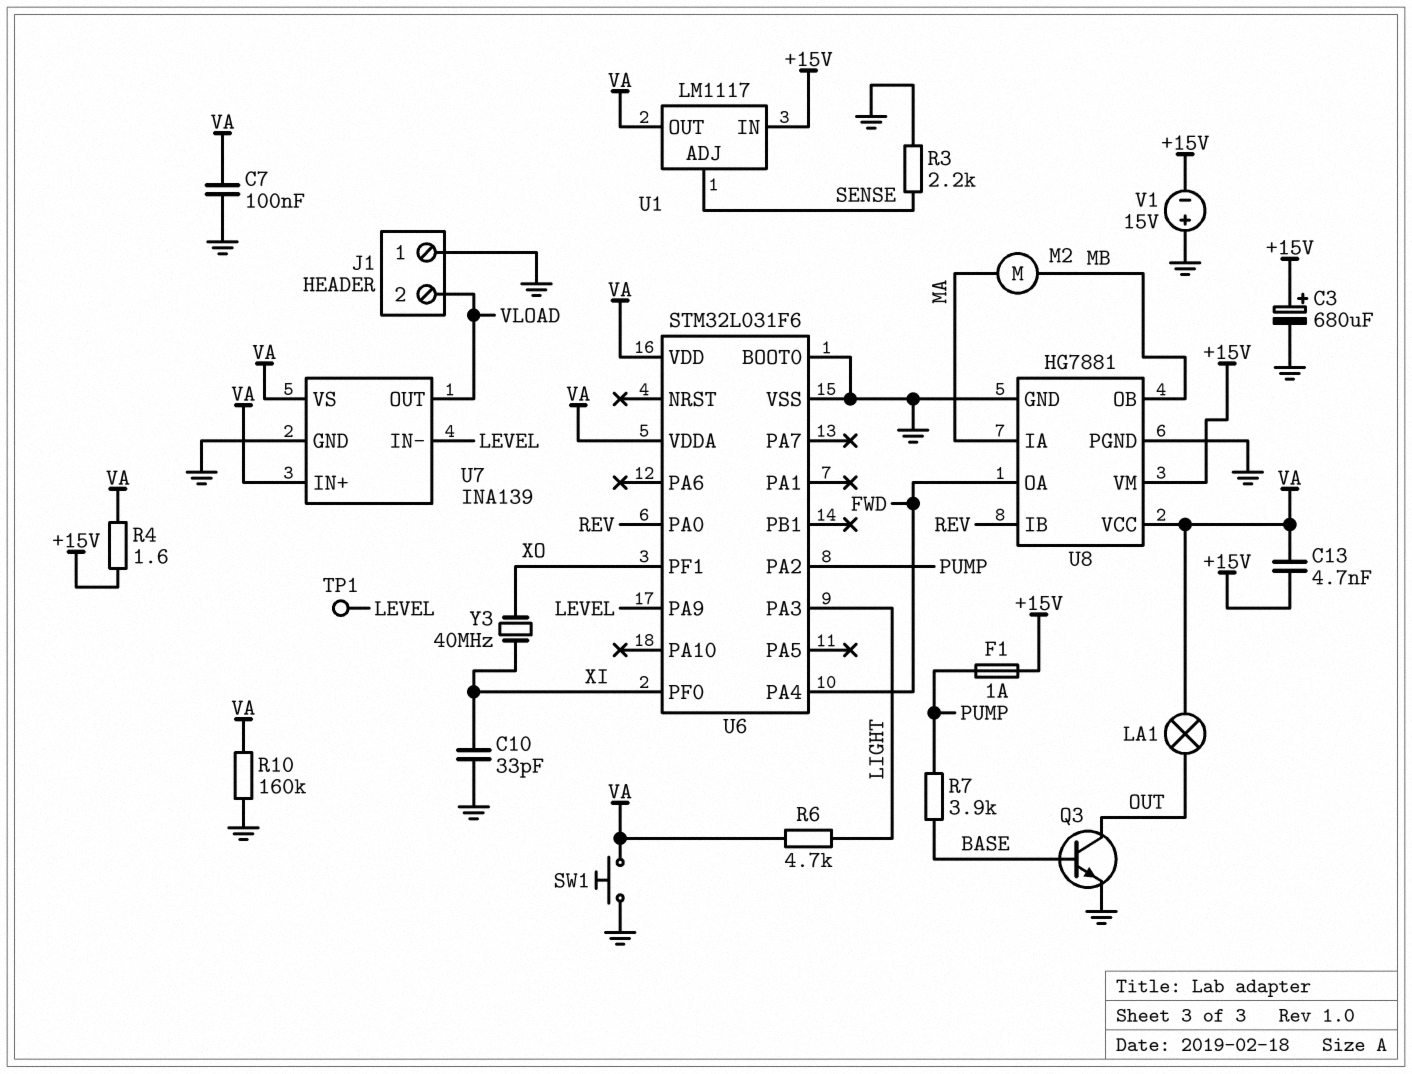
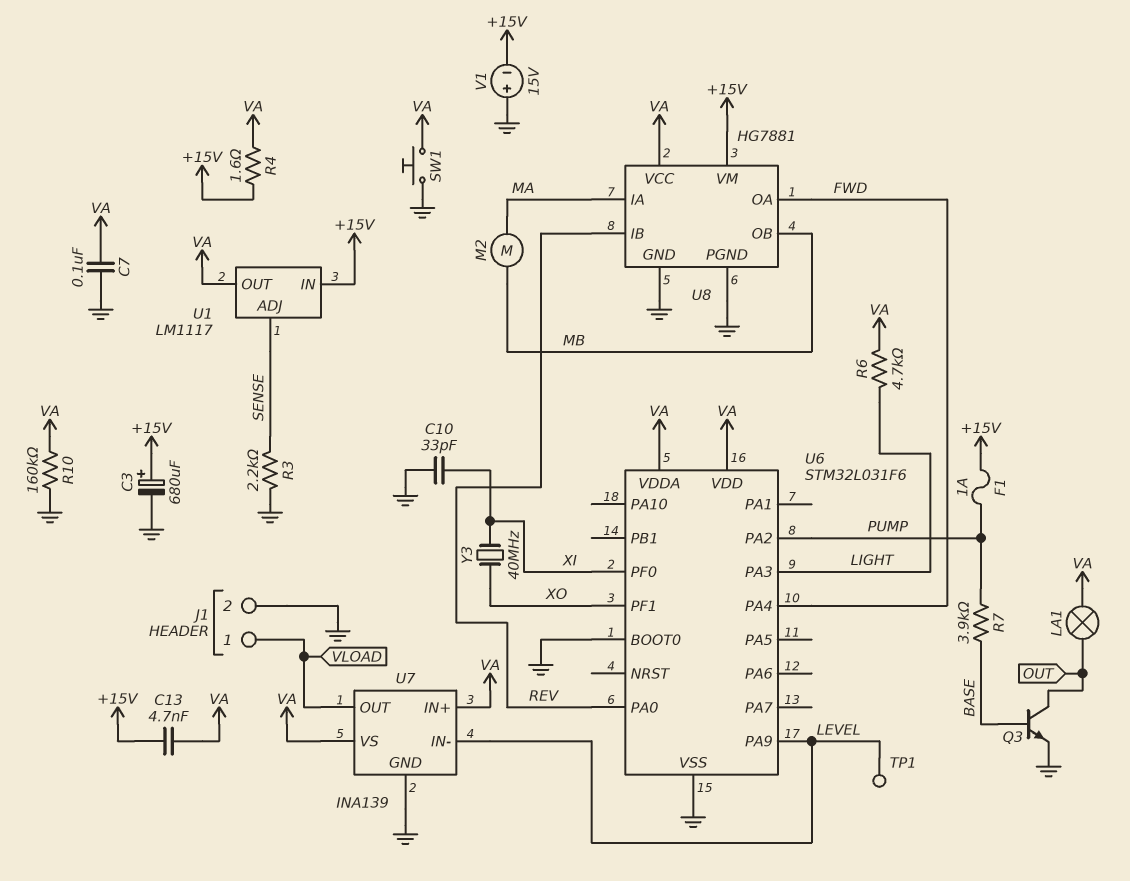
J1 pin 1: GND -> VLOAD
J1 pin 2: VLOAD -> GND

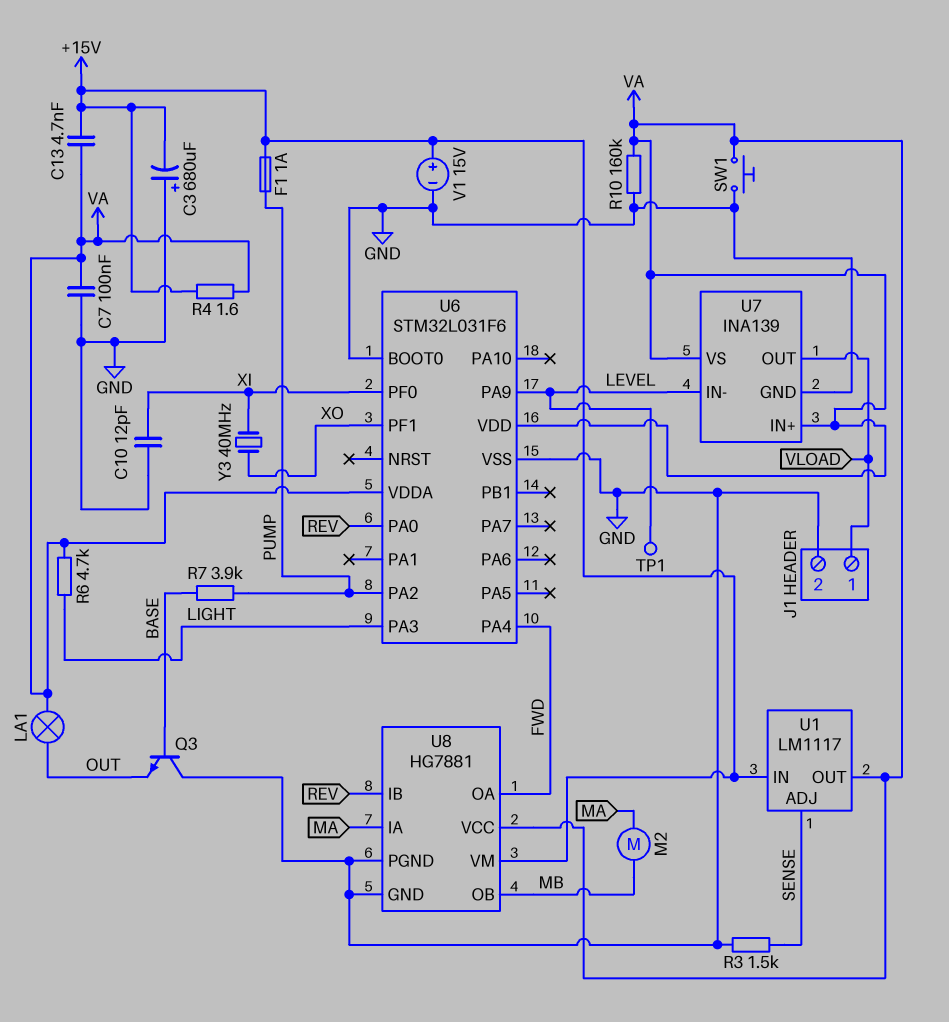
C3: 680uF (plus +15V, minus GND) -> 680uF (plus GND, minus +15V)
C10: 33pF (GND, XI) -> 12pF (GND, XI)
Q3: NPN (B BASE, C OUT, E GND) -> NPN (B BASE, C GND, E OUT)
R3: 2.2k (GND, SENSE) -> 1.5k (GND, SENSE)
V1: 15V (plus GND, minus +15V) -> 15V (plus +15V, minus GND)

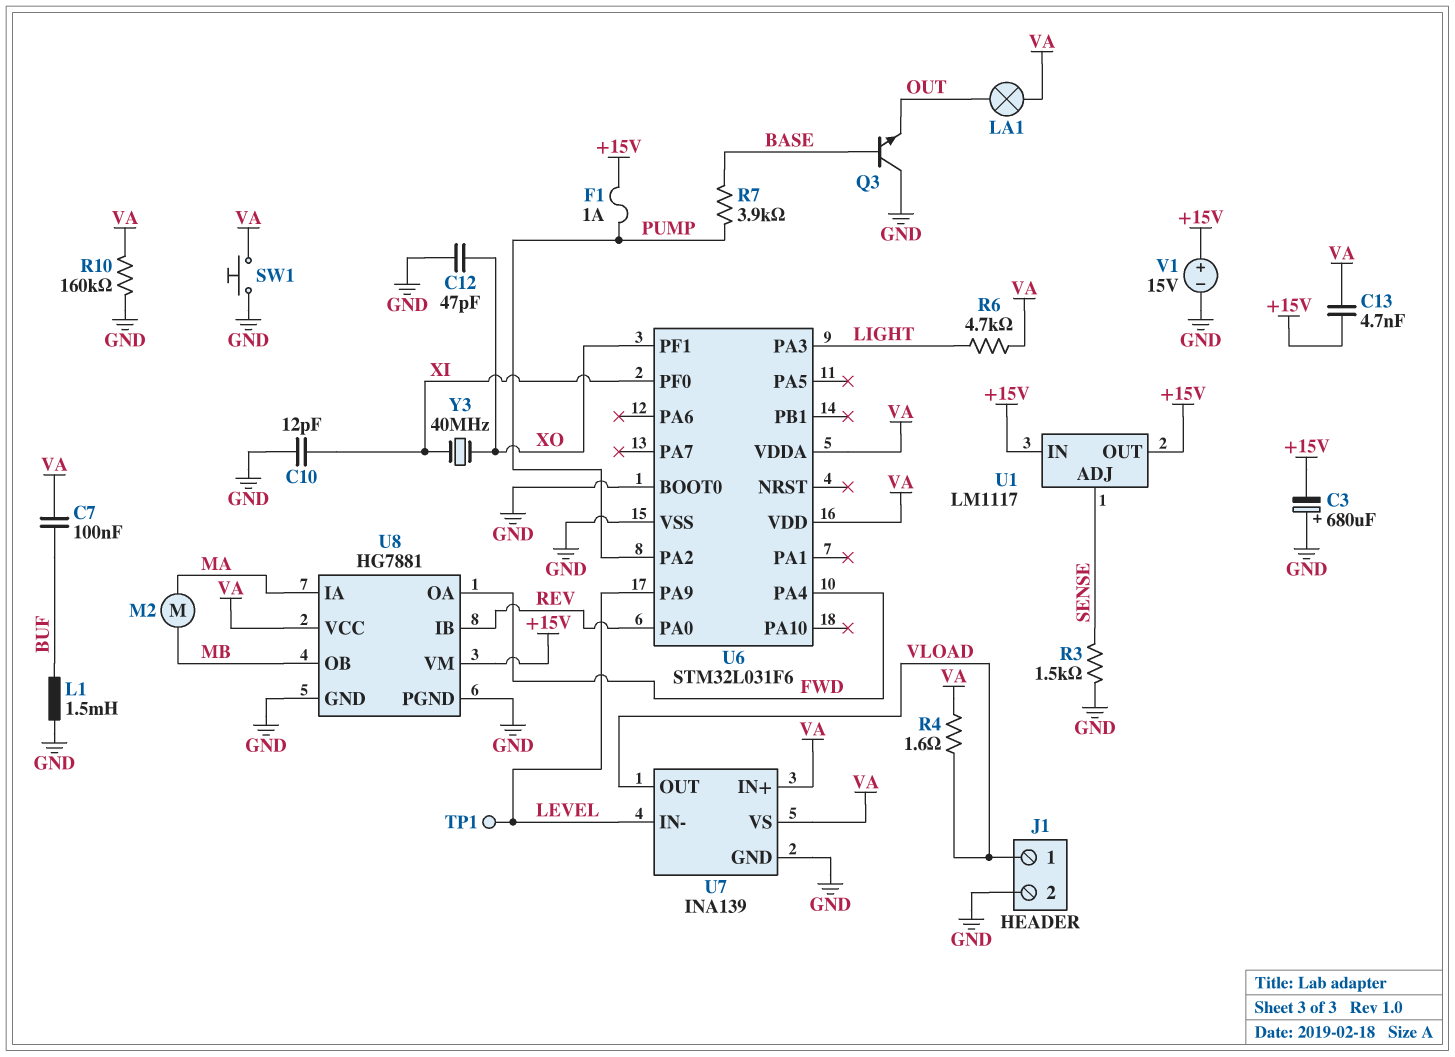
C7: 100nF (GND, VA) -> 100nF (BUF, VA)
C12: none -> 47pF (GND, XO)
L1: none -> 1.5mH (BUF, GND)
R4: 1.6 (+15V, VA) -> 1.6 (VA, VLOAD)
U1 pin OUT: VA -> +15V

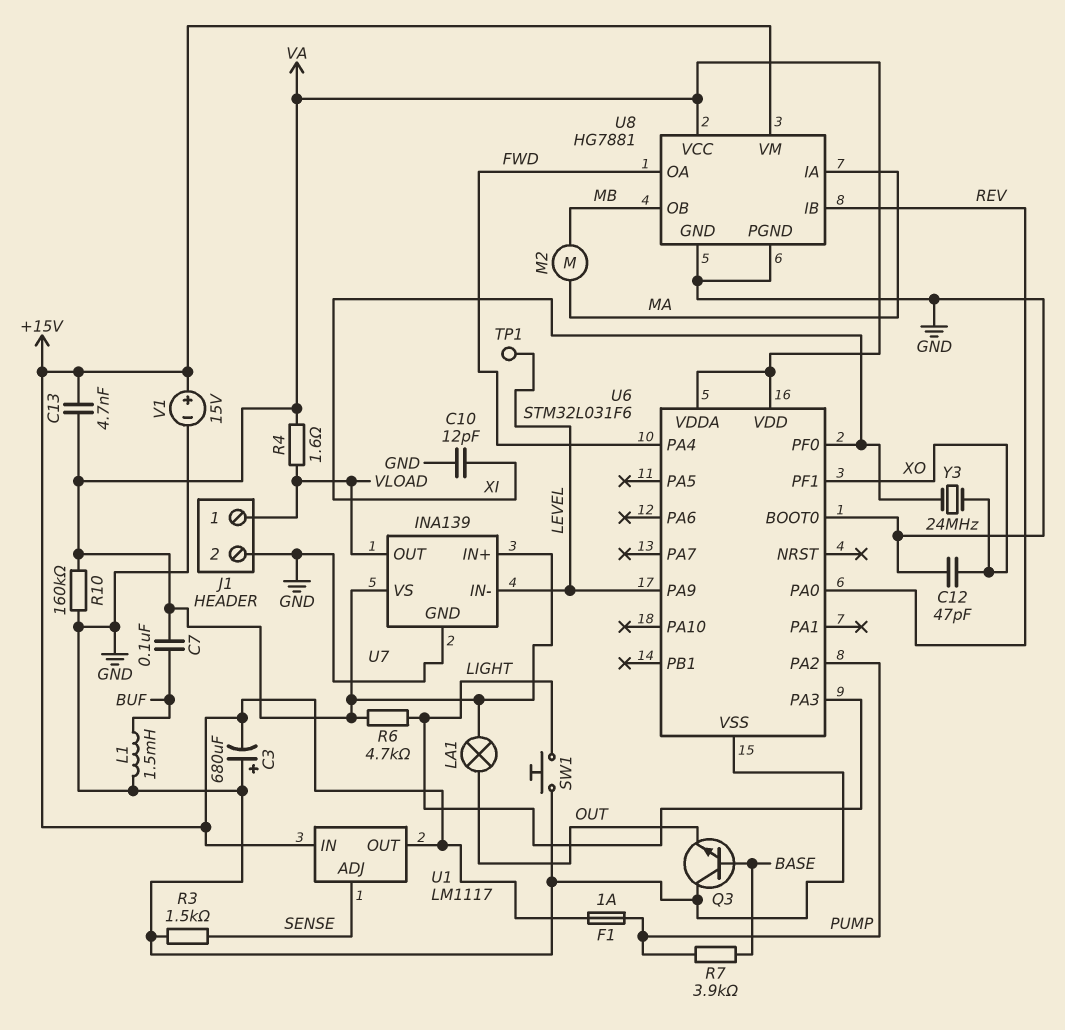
SW1: button (GND, VA) -> button (GND, LIGHT)
Y3: 40MHz (XI, XO) -> 24MHz (XI, XO)

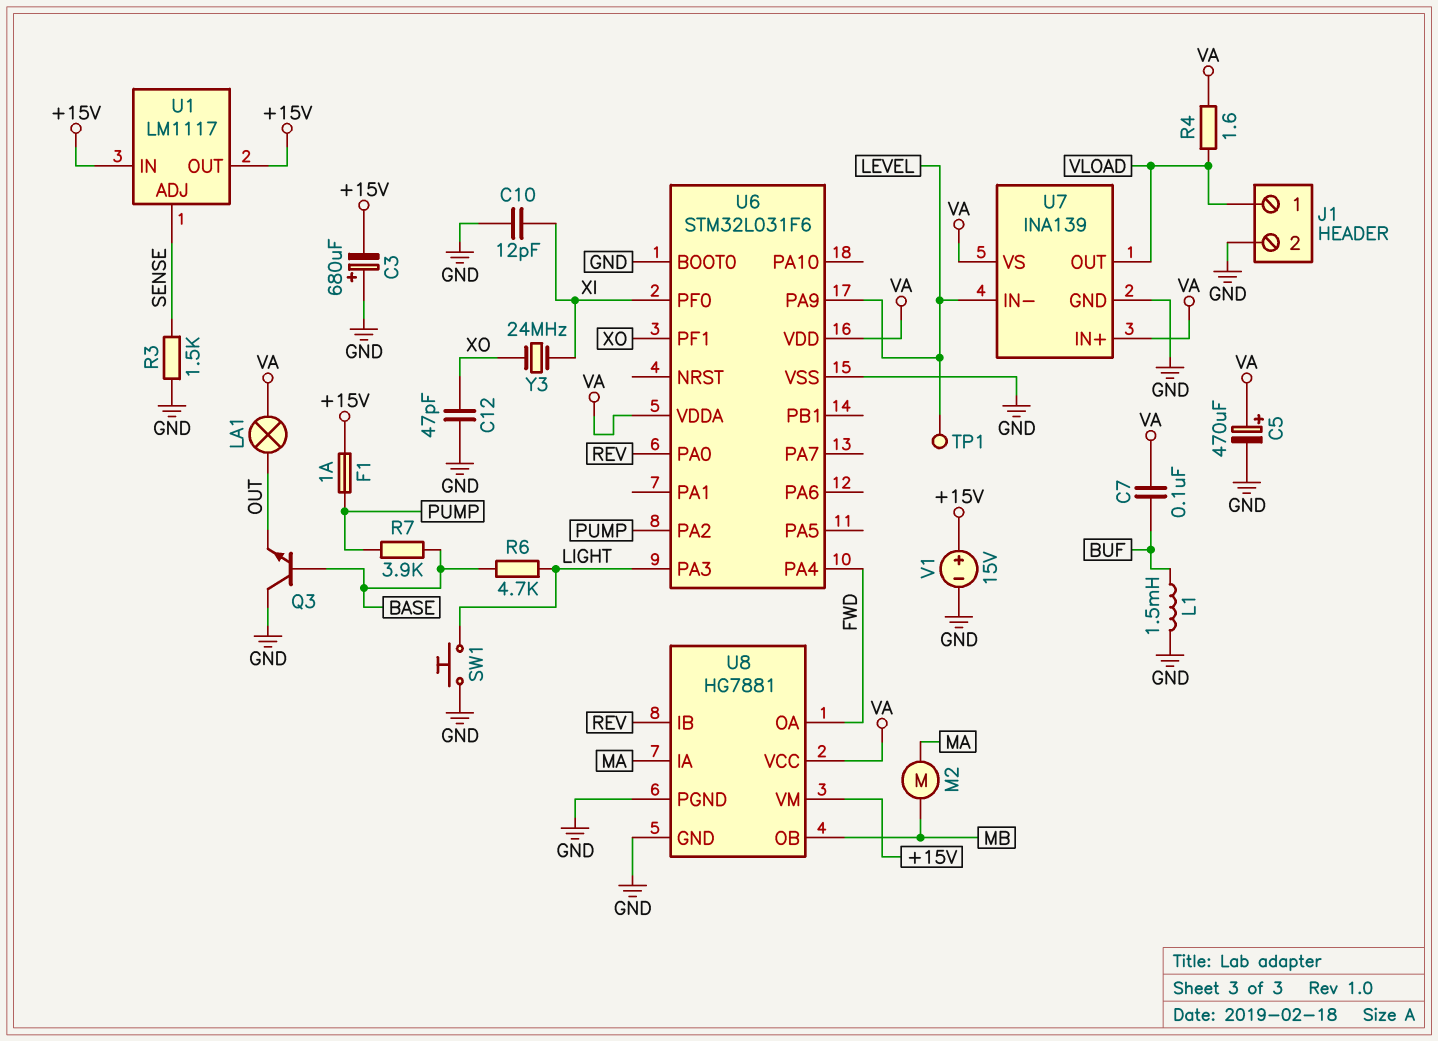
C5: none -> 470uF (plus VA, minus GND)
C13: 4.7nF (+15V, VA) -> none
R6: 4.7k (LIGHT, VA) -> 4.7k (BASE, LIGHT)
R10: 160k (GND, VA) -> none

